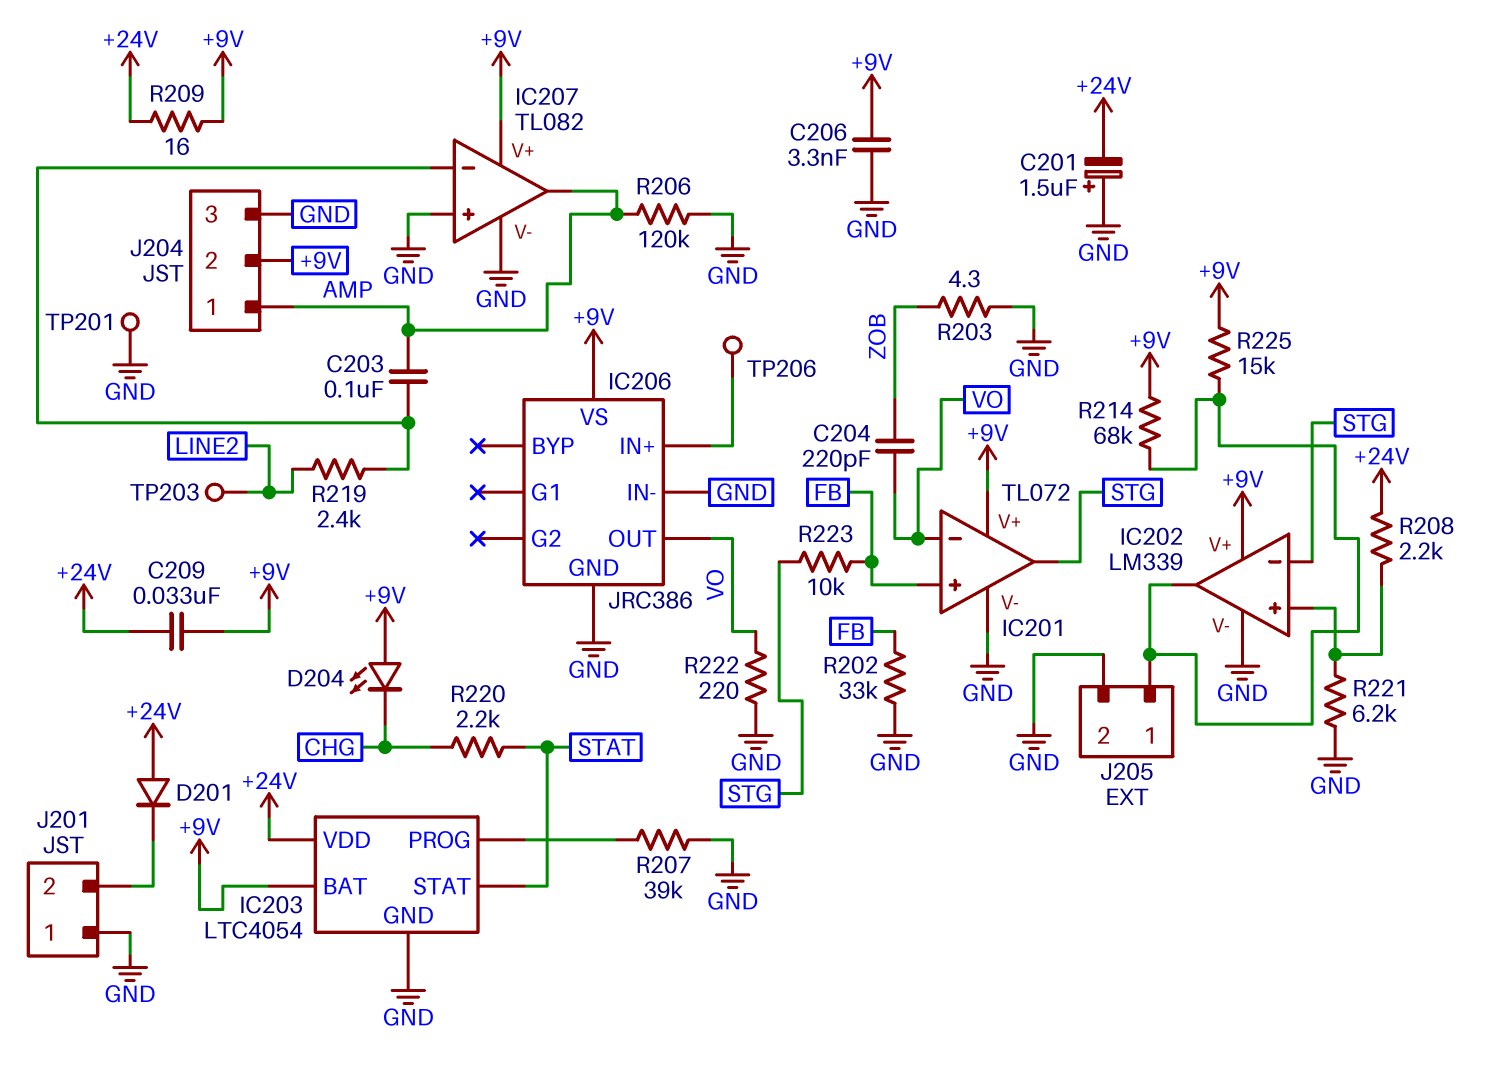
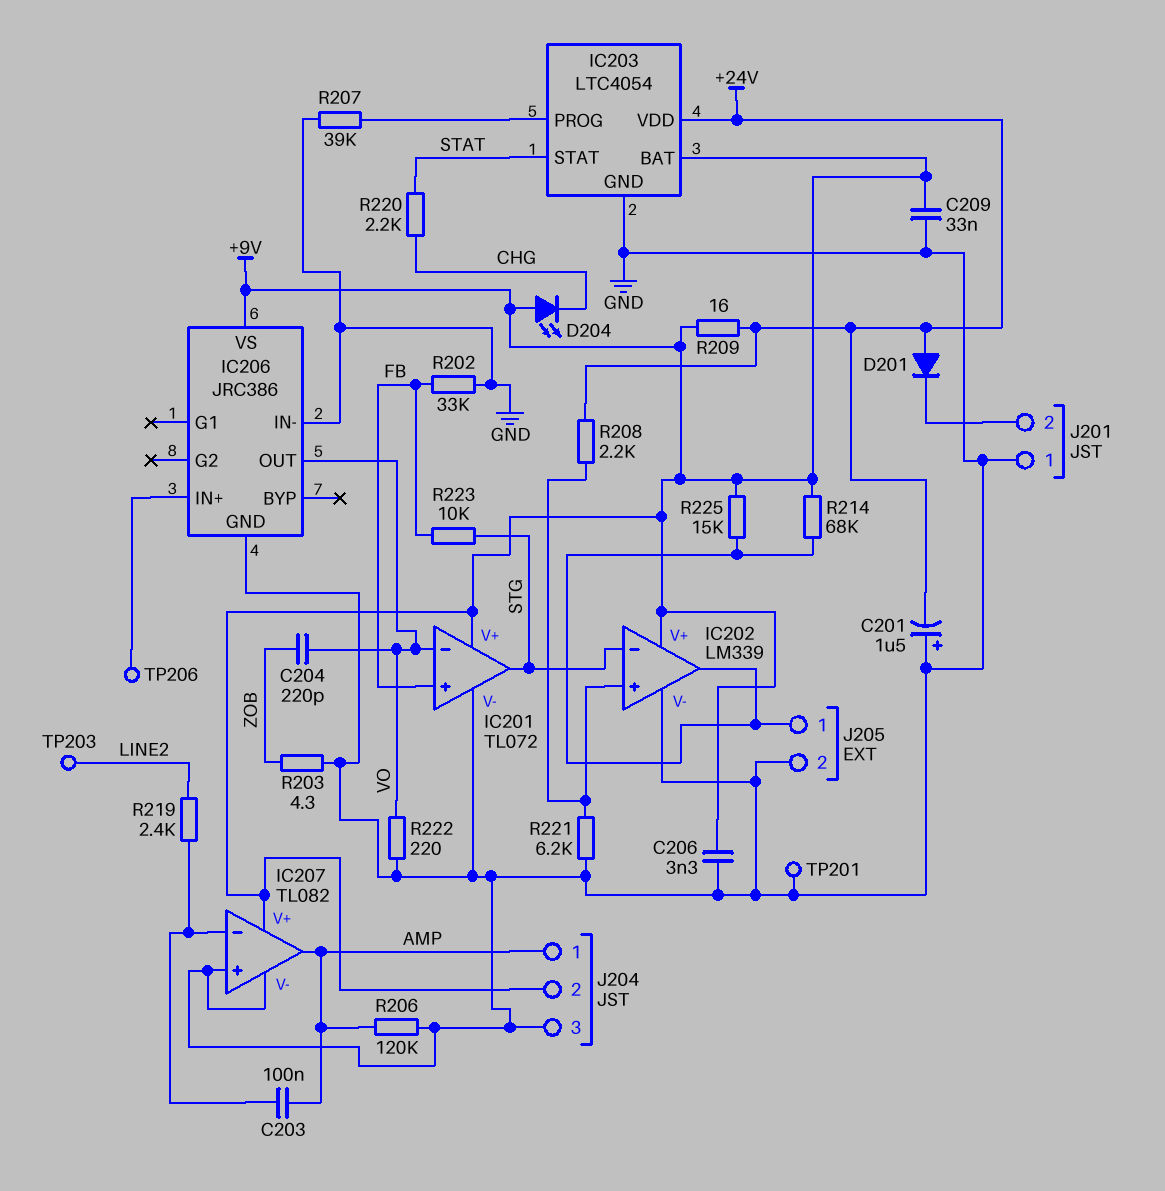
C209: 33nF (+9V, +24V) -> 33nF (+9V, GND)

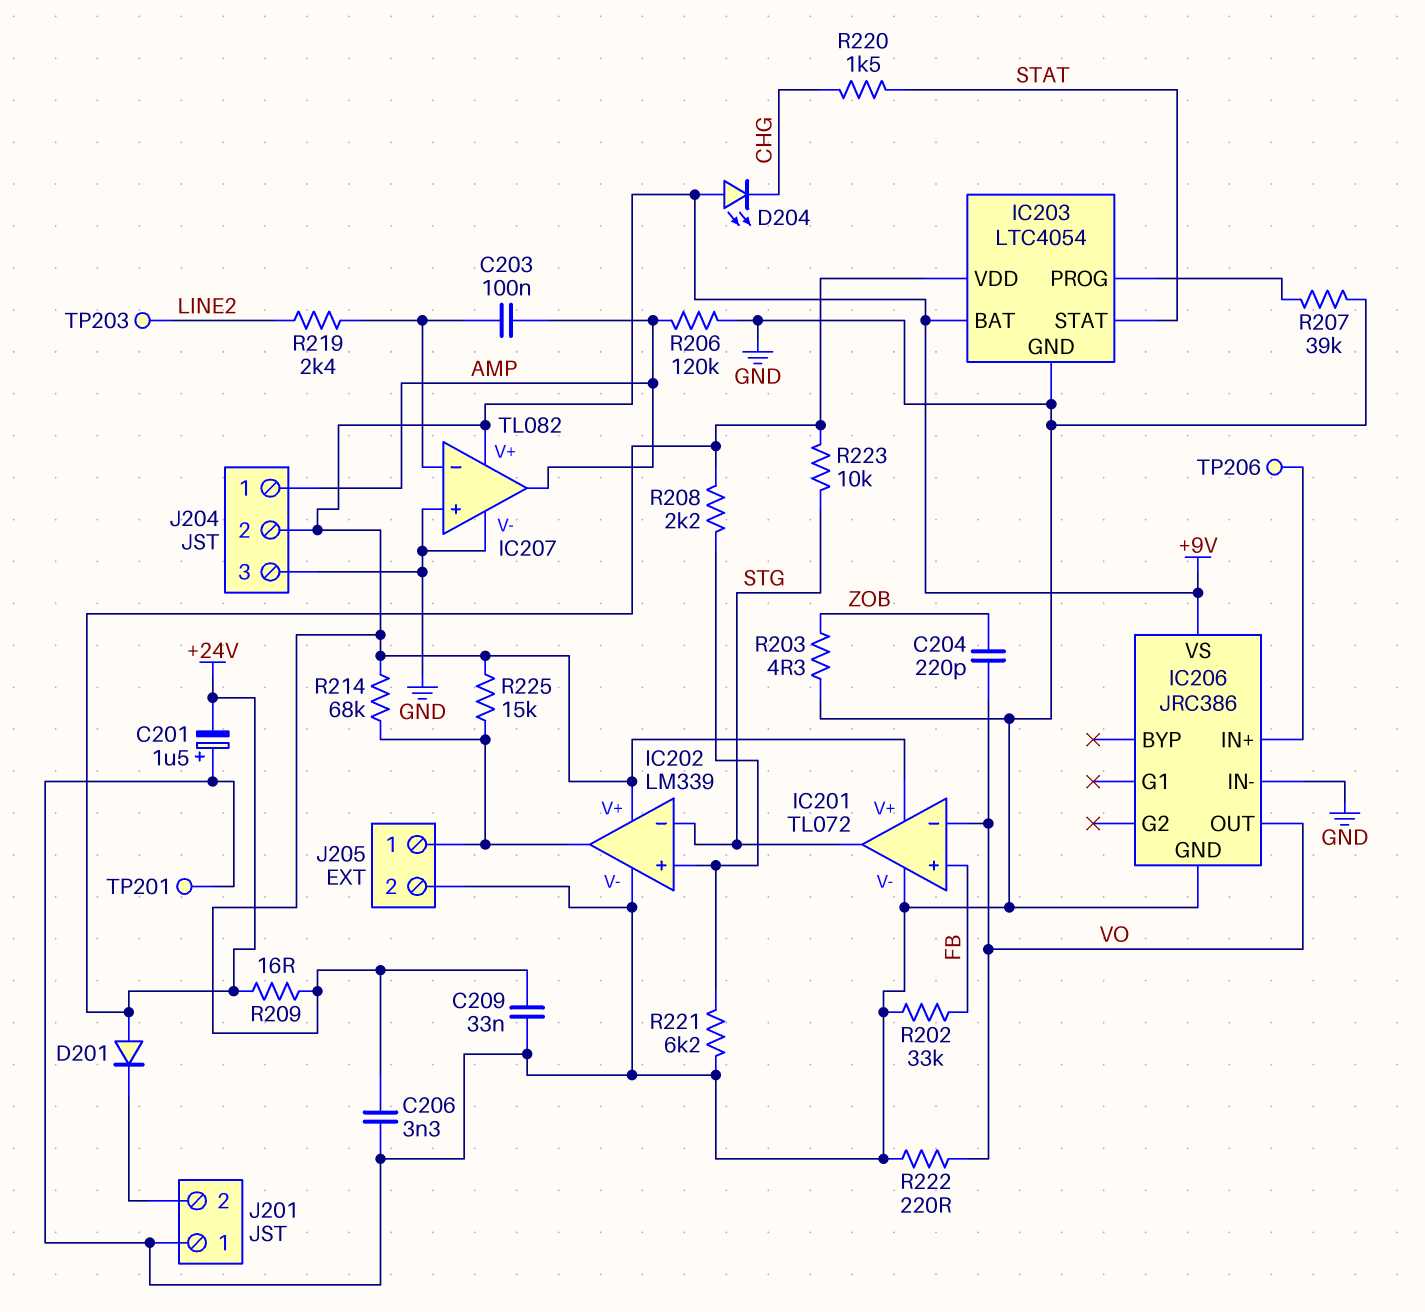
R220: 2.2k (CHG, STAT) -> 1.5k (CHG, STAT)
R223: 10k (FB, STG) -> 10k (+24V, STG)

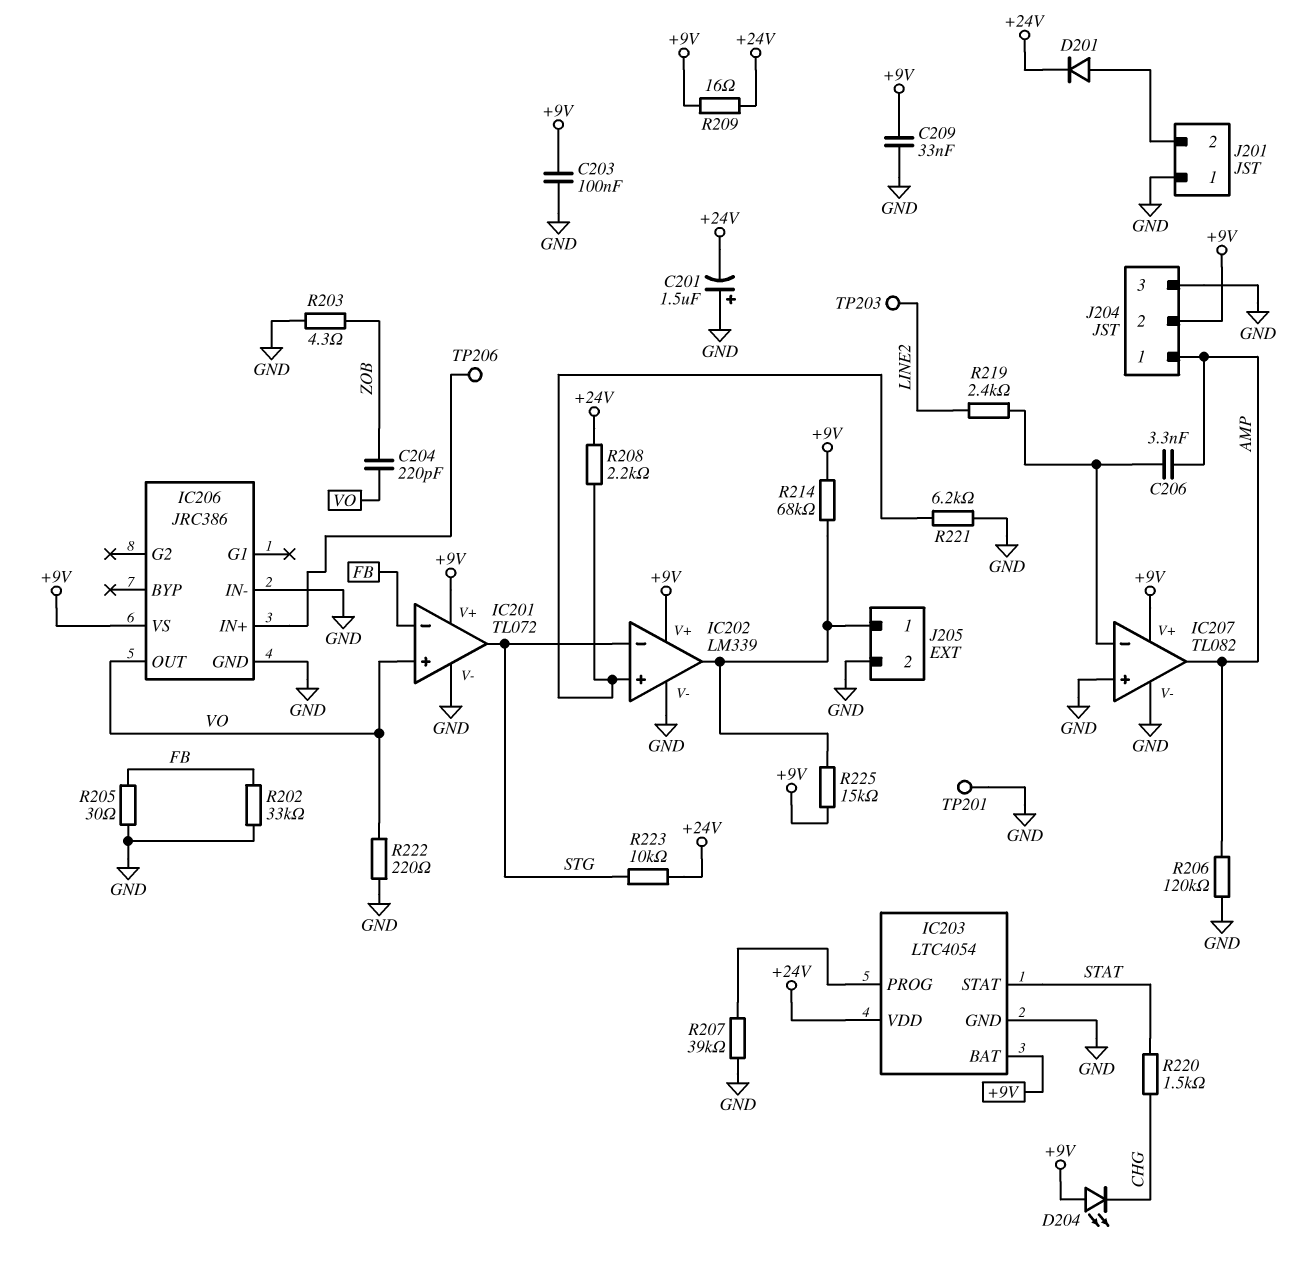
C203: 100nF (AMP, IC207/in-) -> 100nF (+9V, GND)
C206: 3.3nF (+9V, GND) -> 3.3nF (AMP, IC207/in-)
D201: diode (A +24V, K J201/2) -> diode (A J201/2, K +24V)
IC201 pin in+: FB -> VO
IC201 pin in-: VO -> FB
R205: none -> 30 (FB, GND)

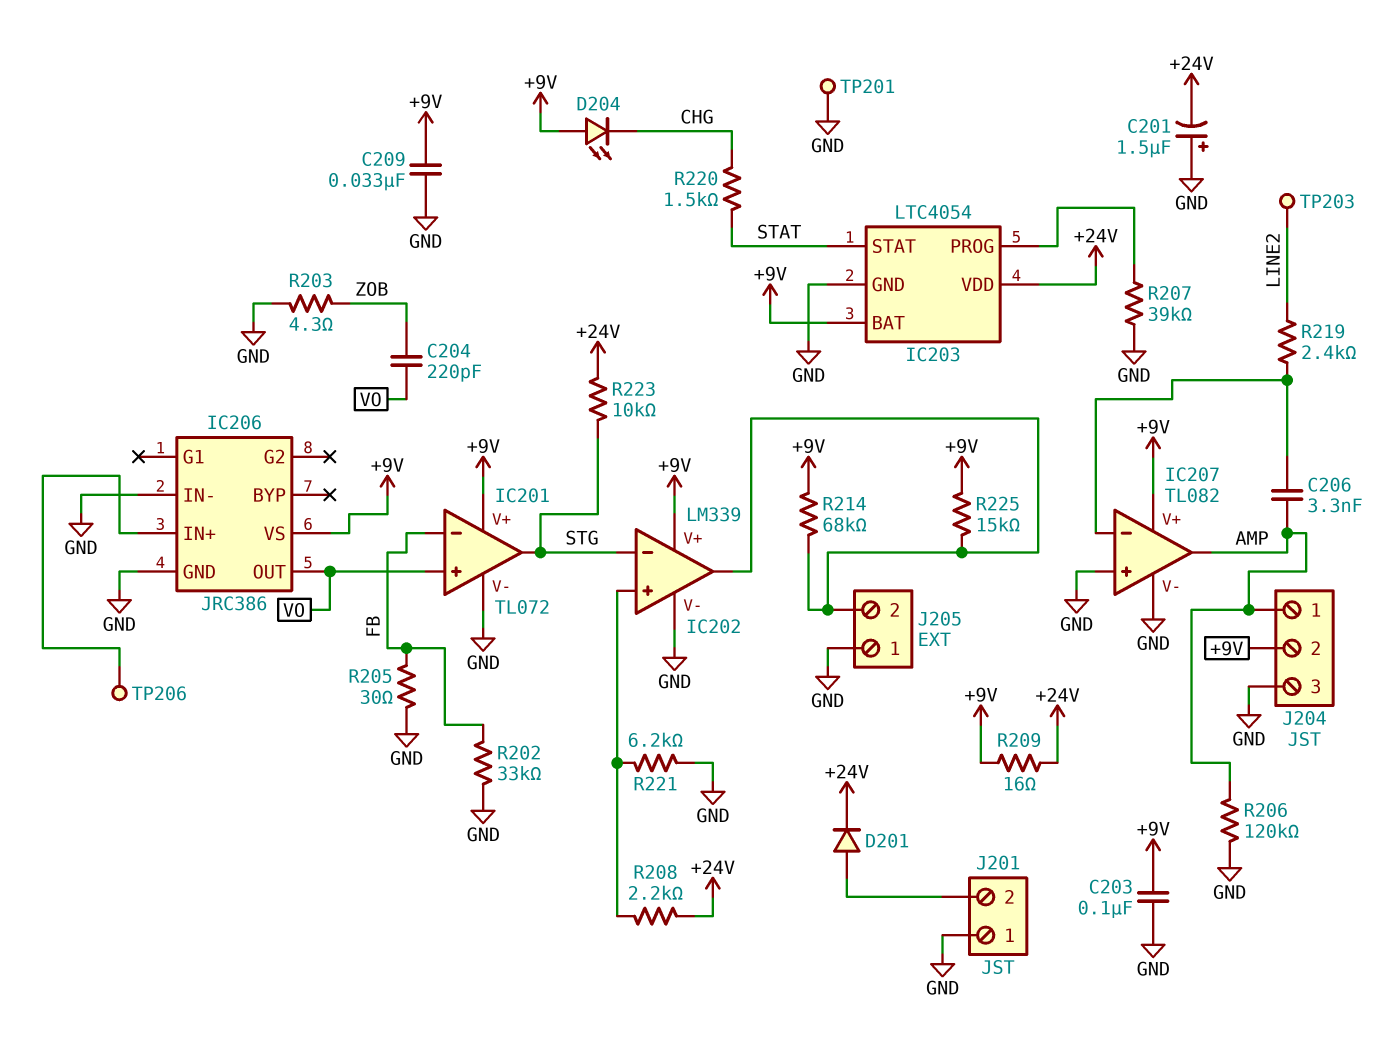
J205 pin 1: IC202/out -> GND
J205 pin 2: GND -> IC202/out
R222: 220 (GND, VO) -> none

